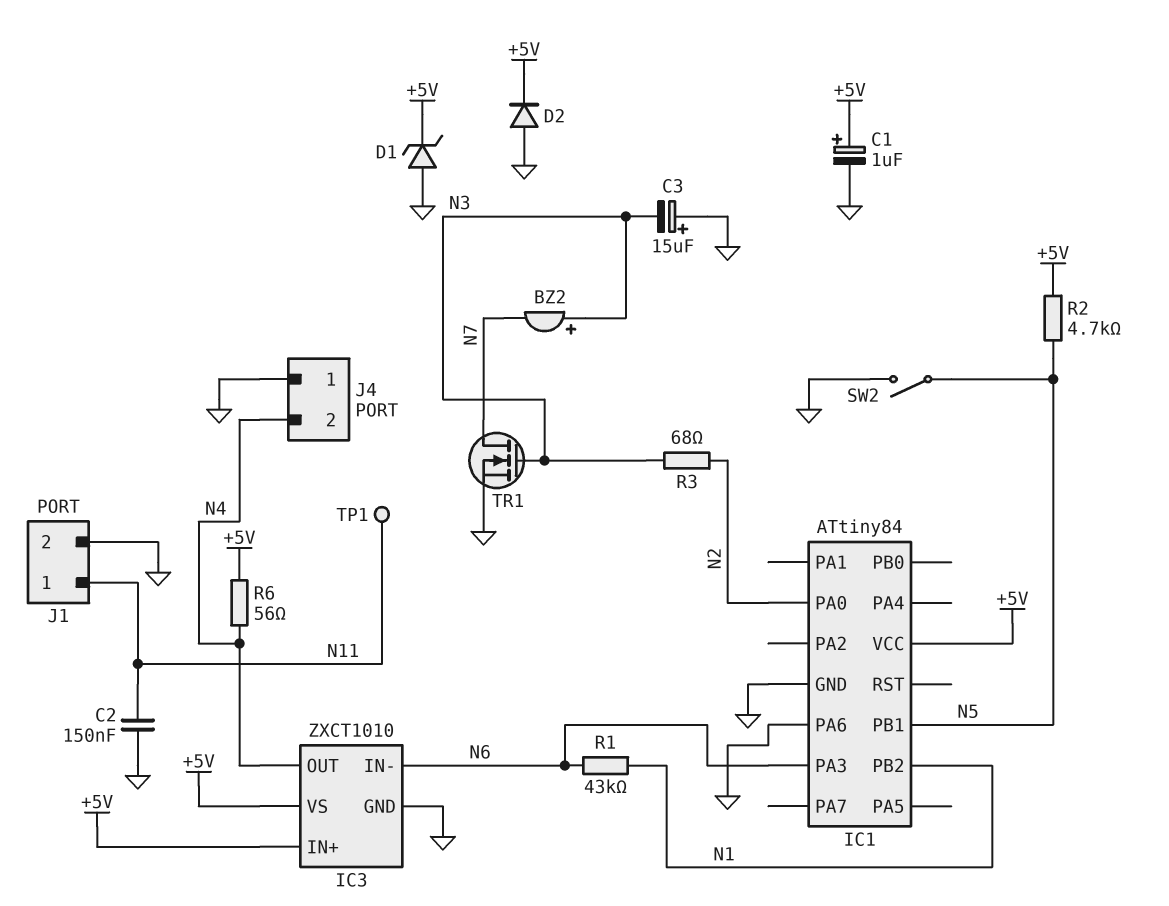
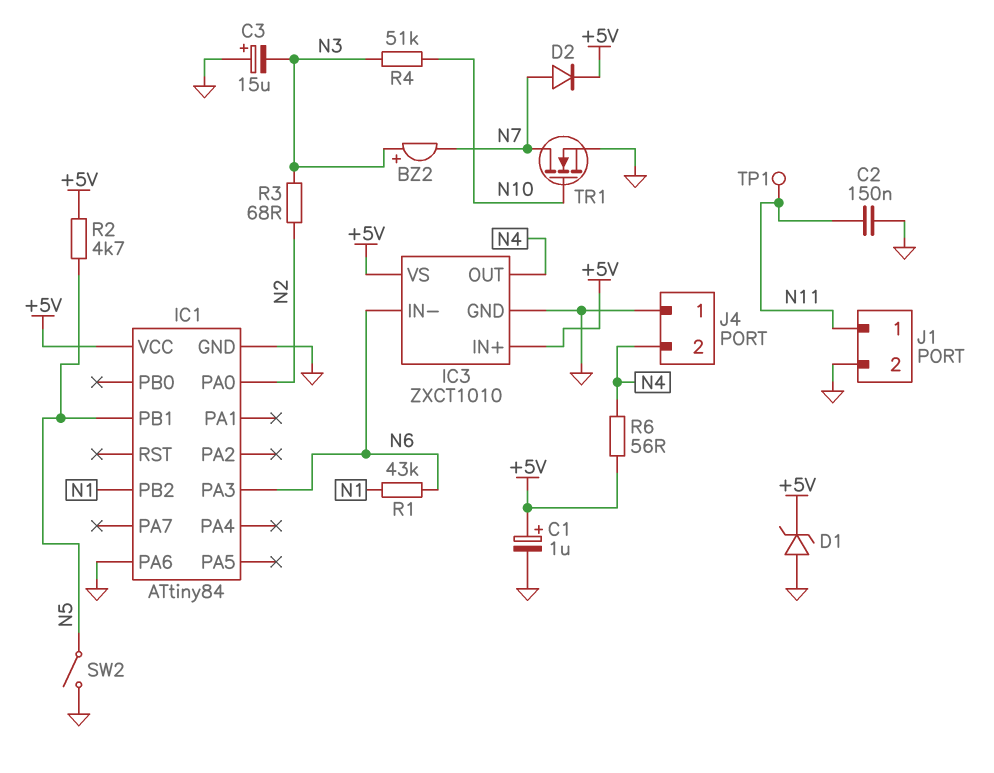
D2: diode (A GND, K +5V) -> diode (A N7, K +5V)
R4: none -> 51k (N3, N10)
TR1: NMOS (G N3, D N7, S GND) -> NMOS (G N10, D N7, S GND)

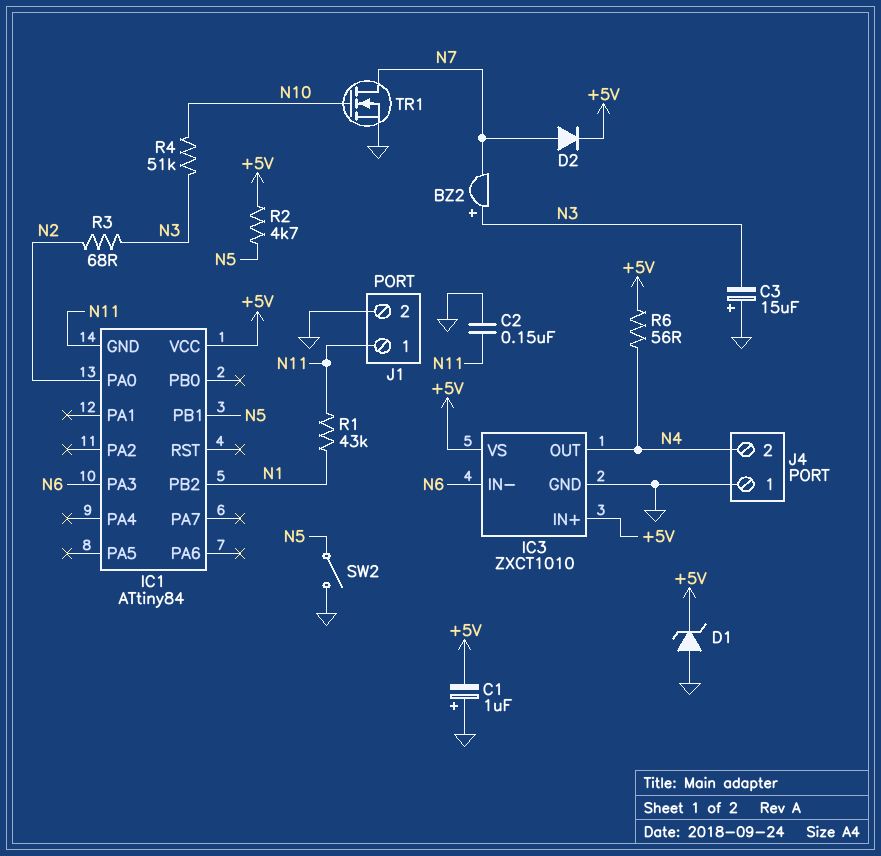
C1: 1uF (plus +5V, minus GND) -> 1uF (plus GND, minus +5V)
IC1 pin GND: GND -> N11
IC1 pin PA6: GND -> none
R1: 43k (N1, N6) -> 43k (N1, N11)
TP1: test point (N11) -> none

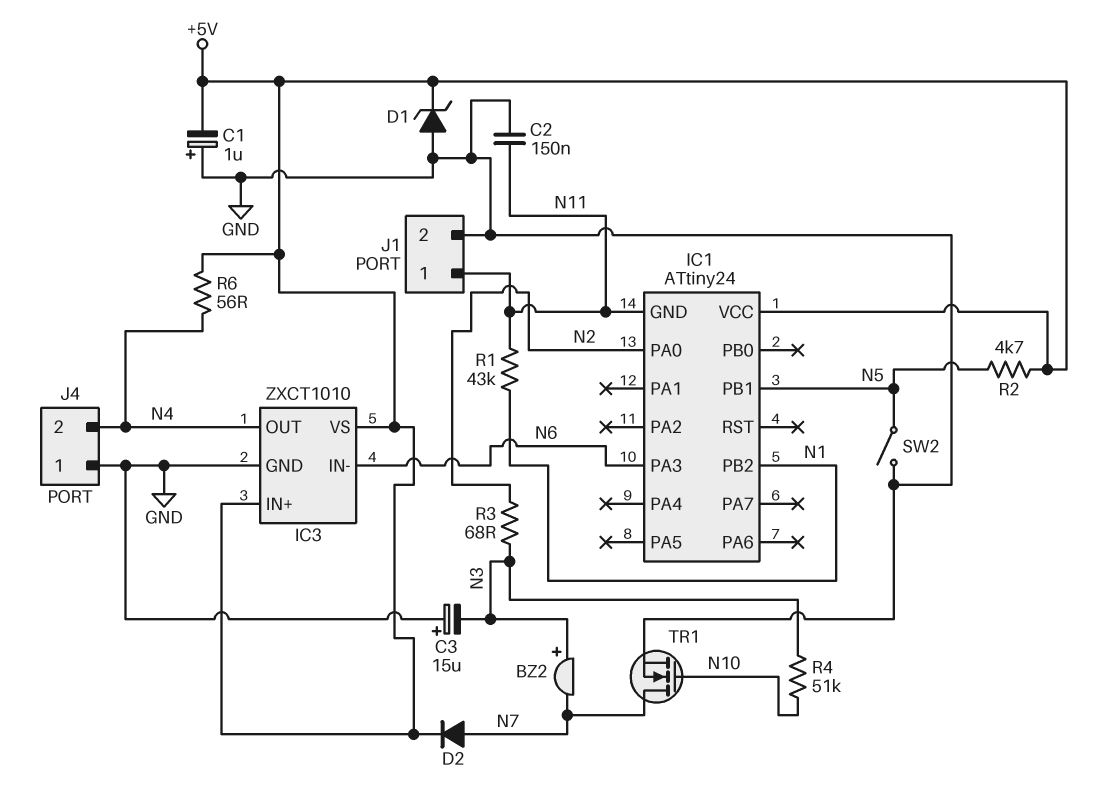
IC1: ATtiny84 -> ATtiny24

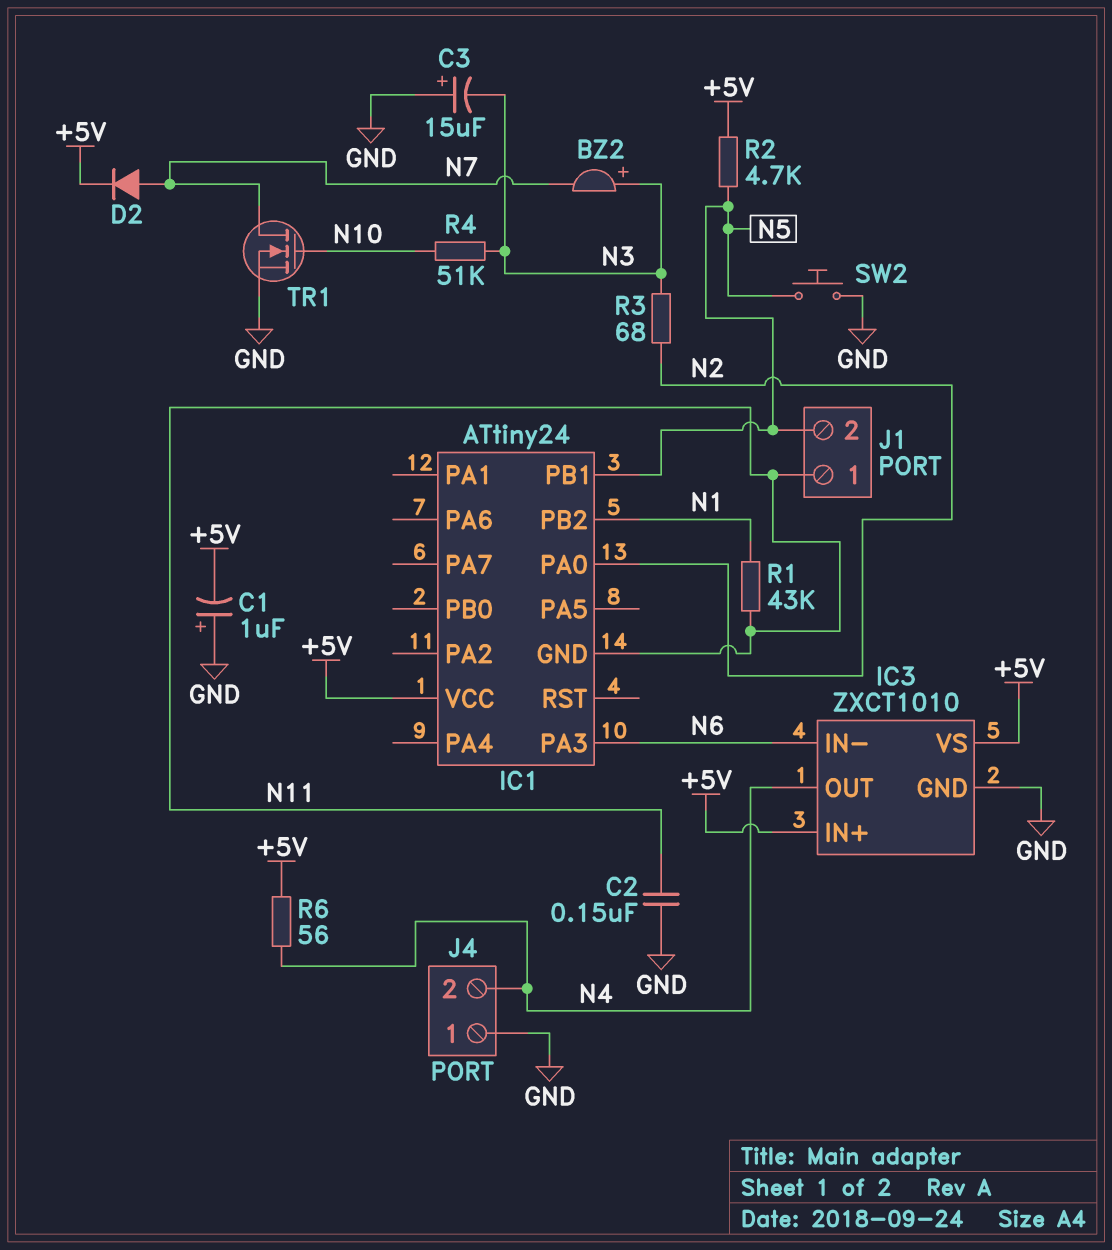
D1: zener (A GND, K +5V) -> none
J1 pin 2: GND -> N5
SW2: switch (GND, N5) -> button (GND, N5)

